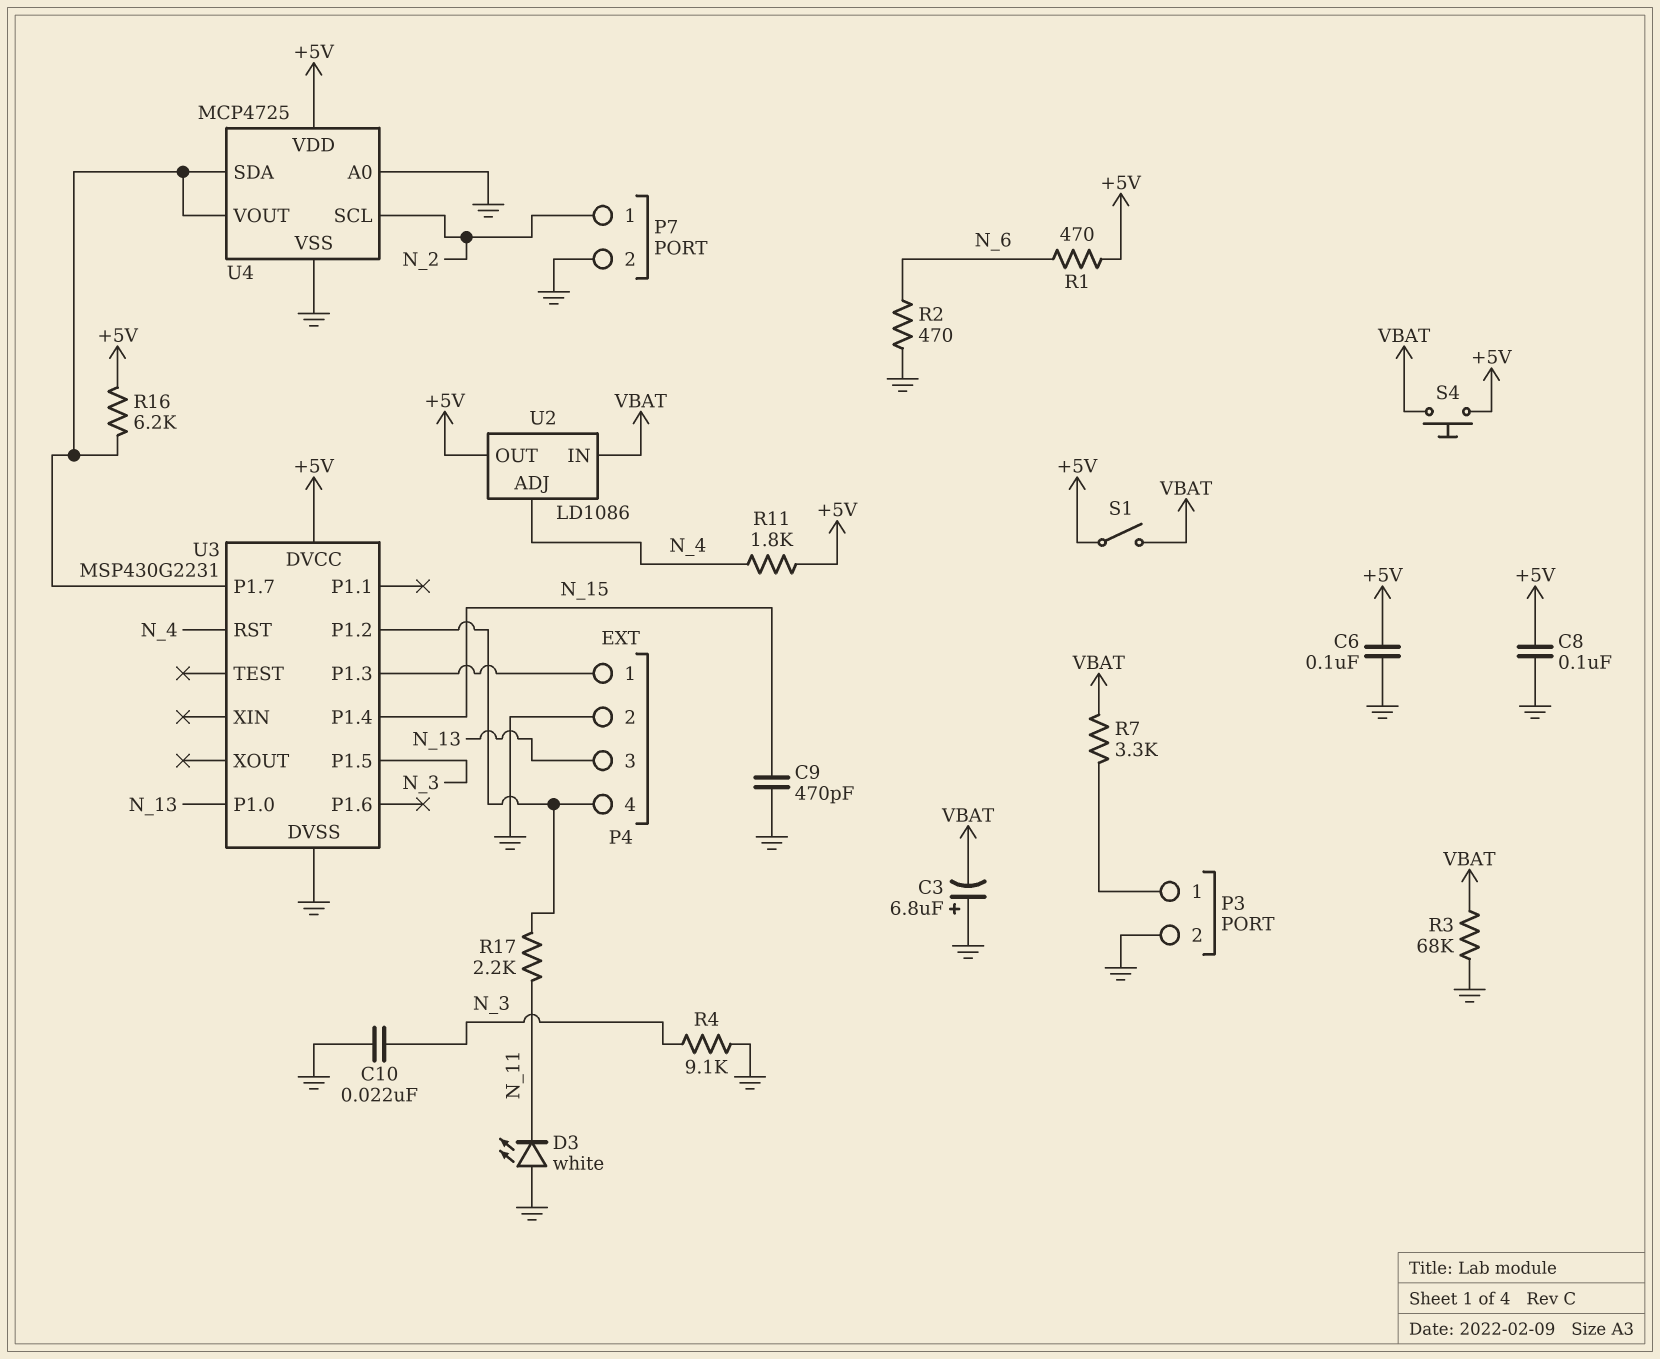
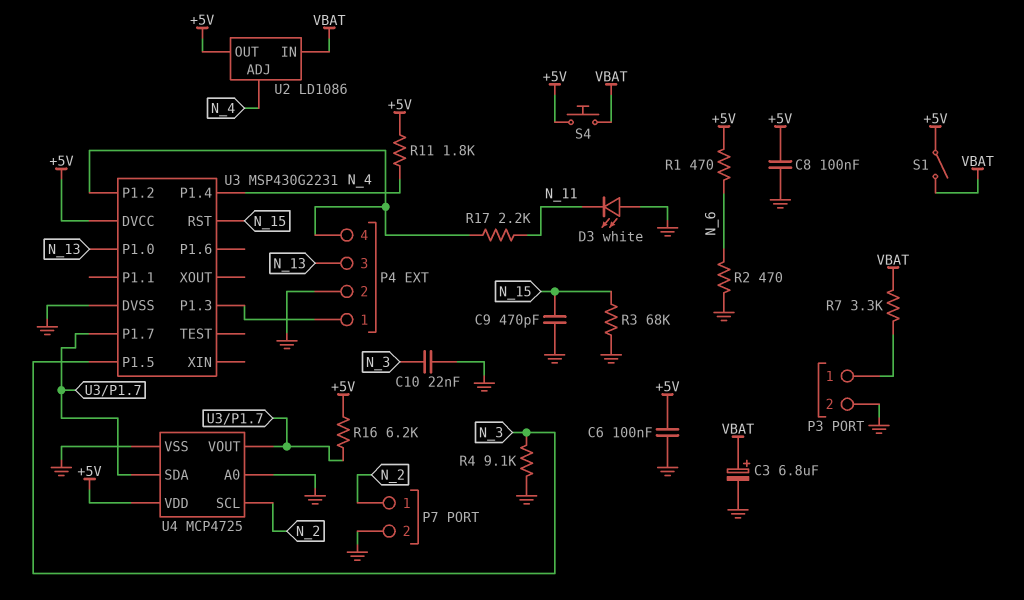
C3: 6.8uF (plus GND, minus VBAT) -> 6.8uF (plus VBAT, minus GND)
R3: 68k (GND, VBAT) -> 68k (GND, N_15)
U3 pin P1.4: N_15 -> N_4
U3 pin RST: N_4 -> N_15

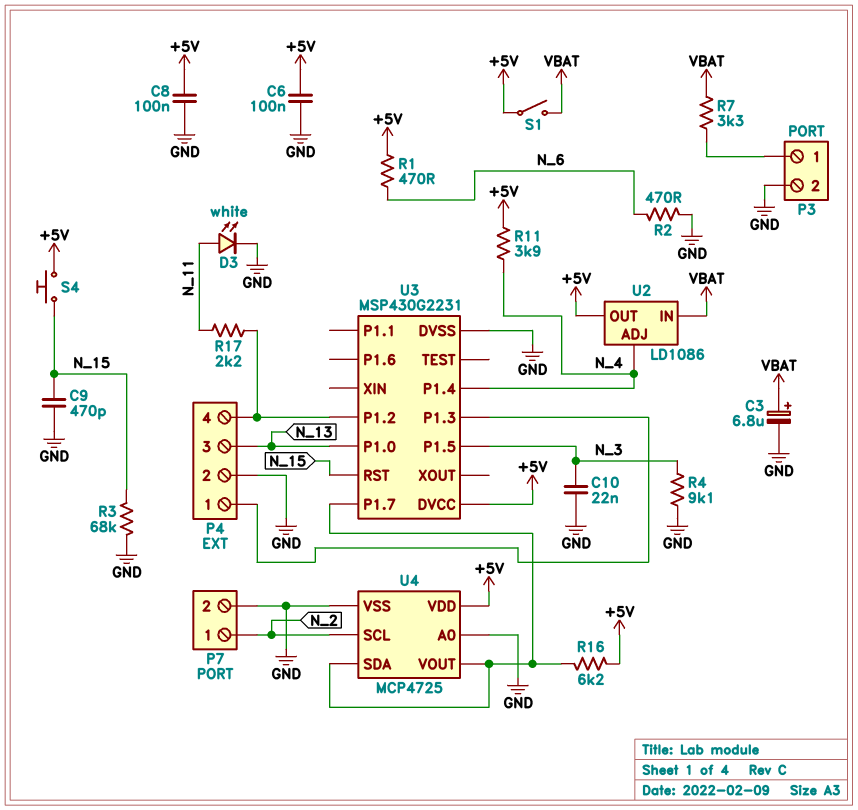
D3: LED white (A GND, K N_11) -> LED white (A N_11, K GND)
R11: 1.8k (+5V, N_4) -> 3.9k (+5V, N_4)
S4: button (+5V, VBAT) -> button (+5V, N_15)

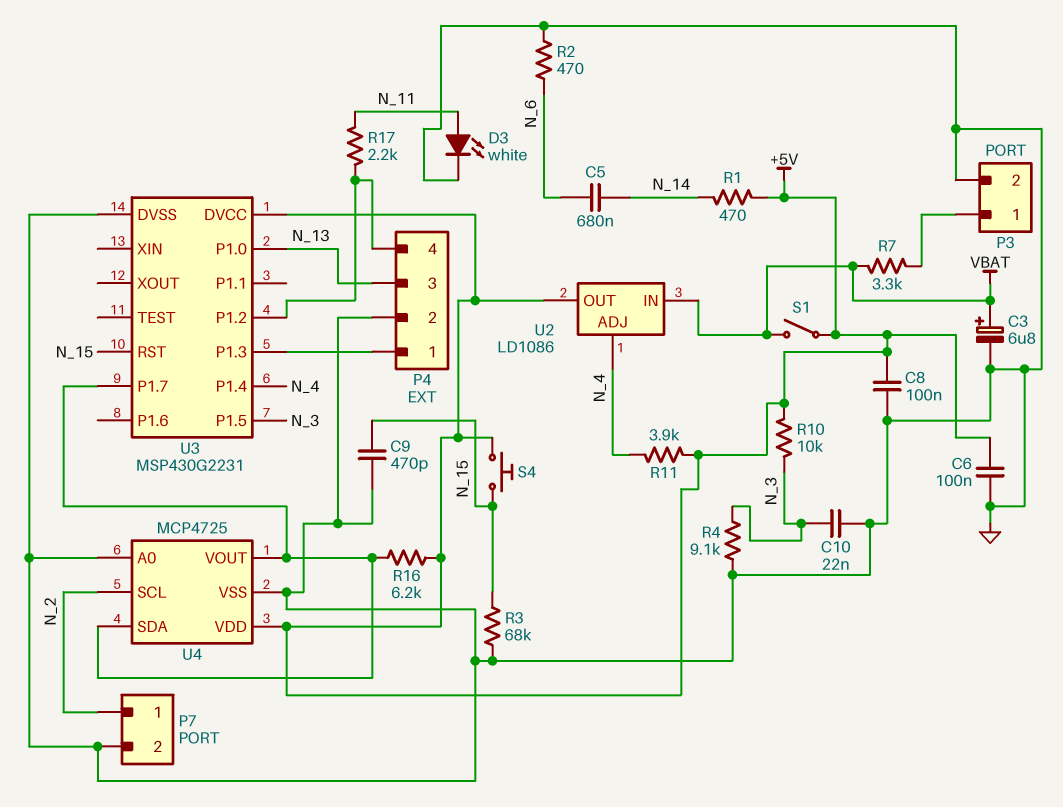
C5: none -> 680nF (N_6, N_14)
R1: 470 (+5V, N_6) -> 470 (+5V, N_14)
R10: none -> 10k (+5V, N_3)

